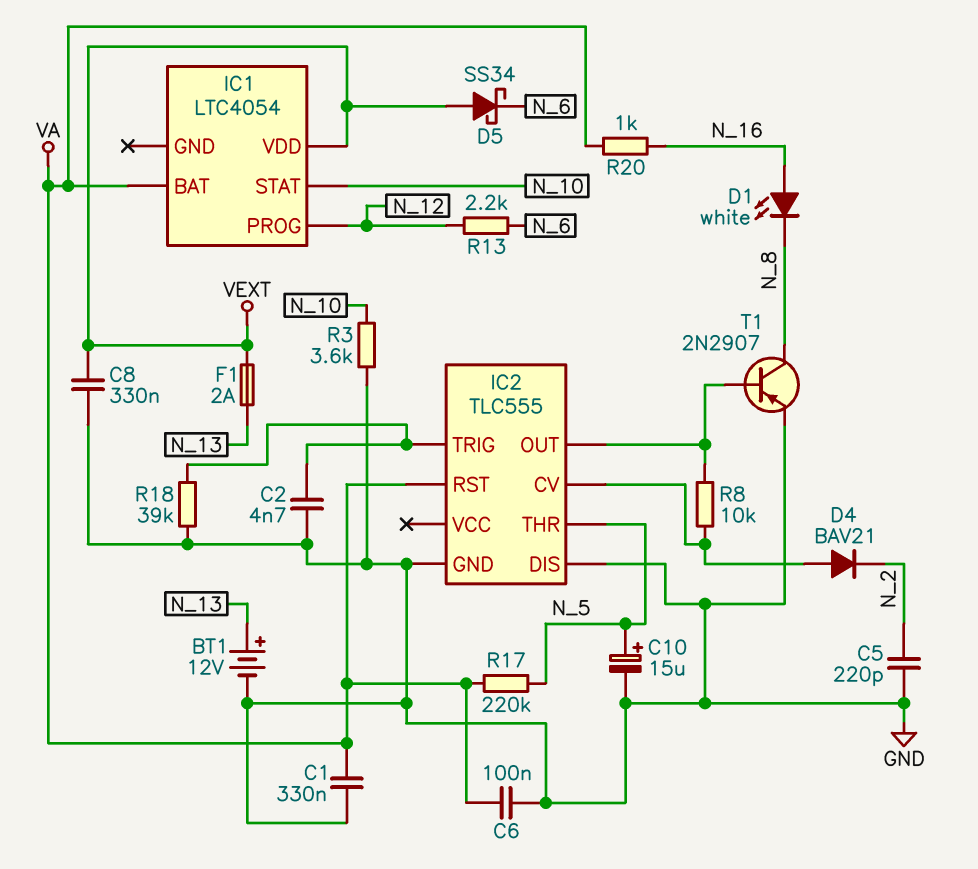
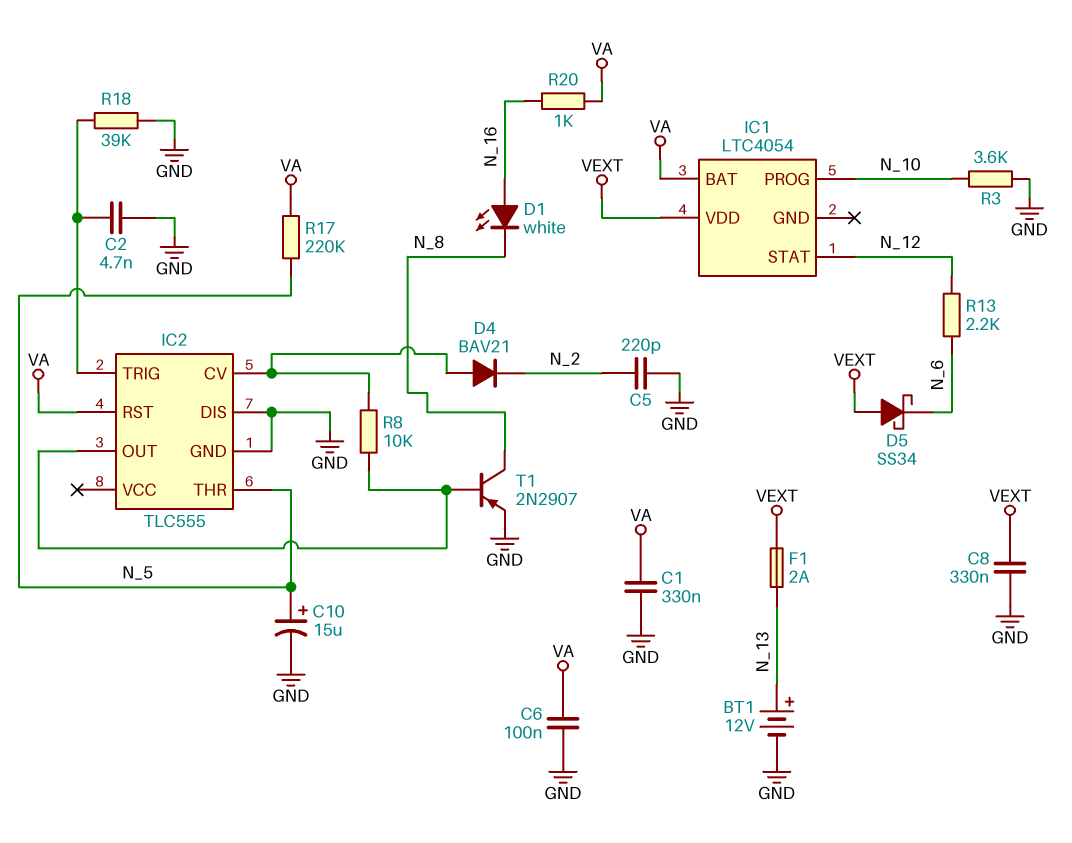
IC1 pin PROG: N_12 -> N_10
IC1 pin STAT: N_10 -> N_12

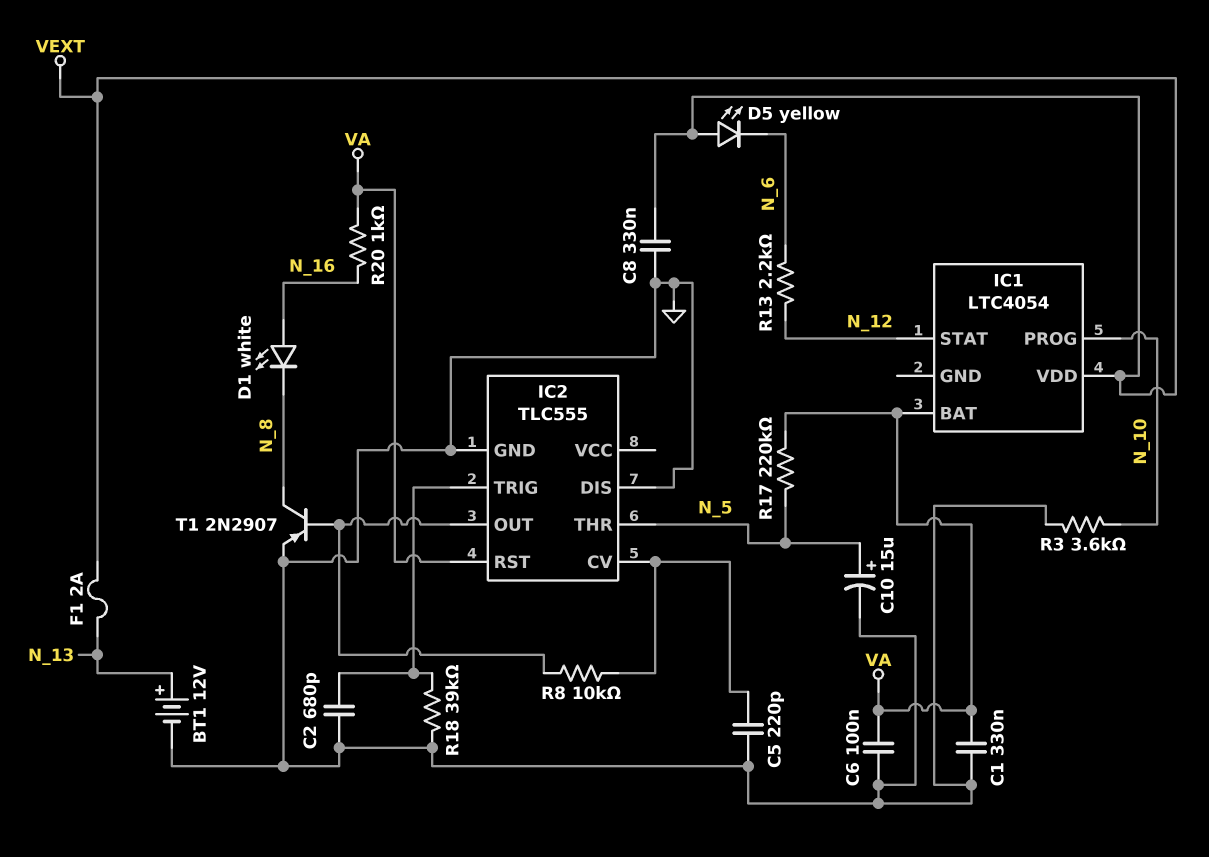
C2: 4.7nF (GND, IC2/TRIG) -> 680pF (GND, IC2/TRIG)
C5: 220pF (GND, N_2) -> 220pF (GND, IC2/CV)
D4: diode BAV21 (A IC2/CV, K N_2) -> none
D5: schottky SS34 (A VEXT, K N_6) -> LED yellow (A VEXT, K N_6)

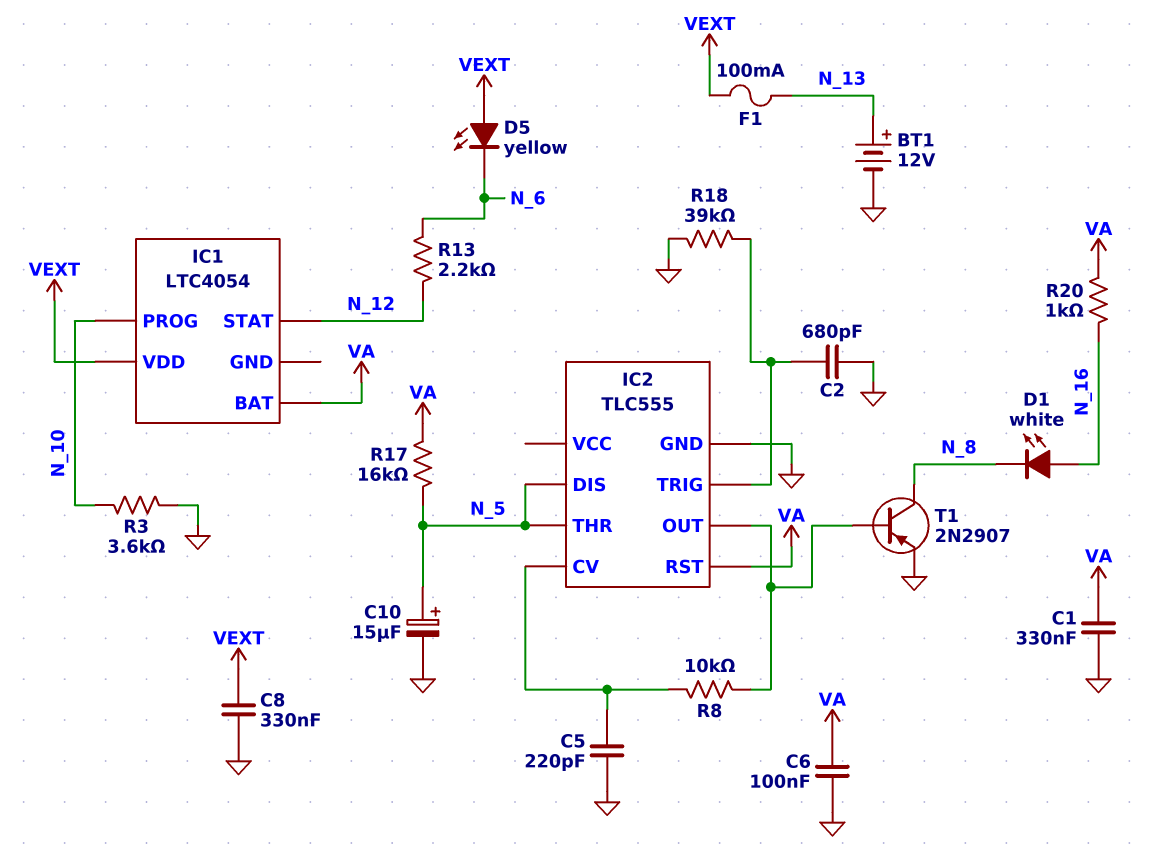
F1: 2A (N_13, VEXT) -> 100mA (N_13, VEXT)
IC2 pin DIS: GND -> N_5
R17: 220k (N_5, VA) -> 16k (N_5, VA)

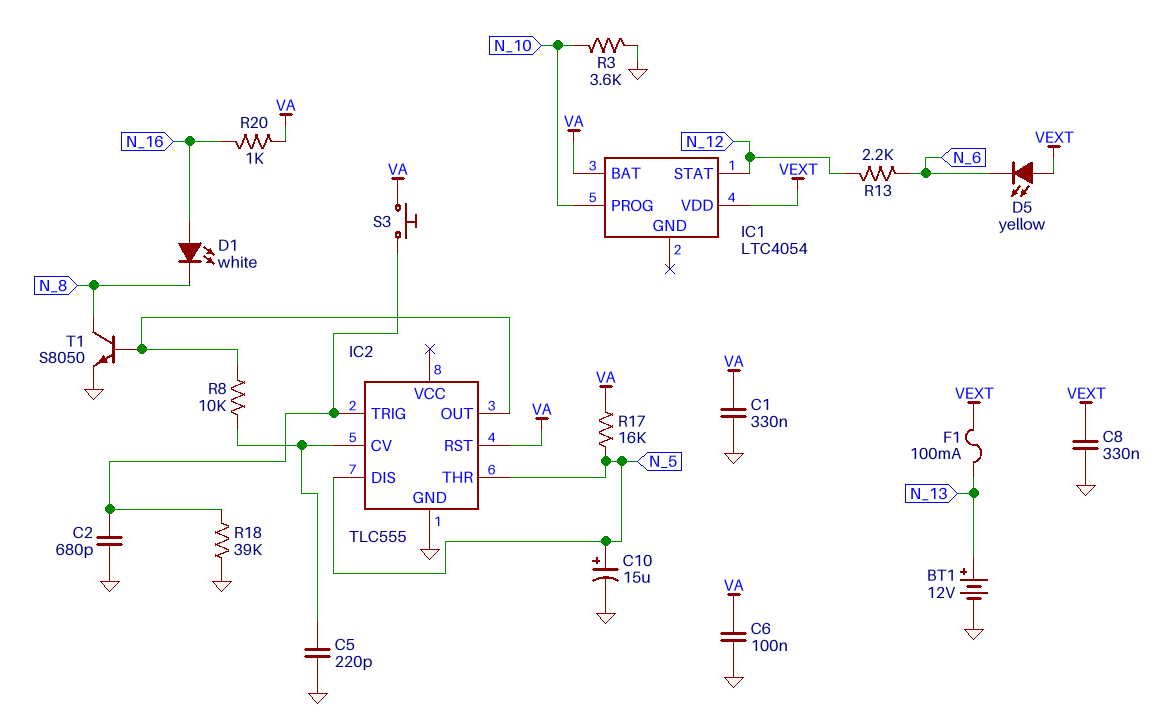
S3: none -> button (IC2/TRIG, VA)
T1: PNP 2N2907 (B IC2/OUT, C N_8, E GND) -> NPN S8050 (B IC2/OUT, C N_8, E GND)

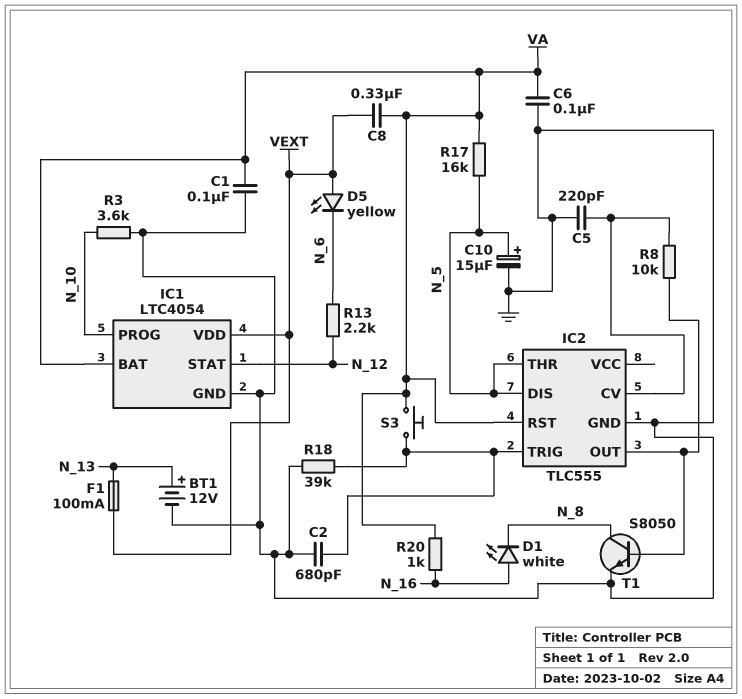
C1: 330nF (GND, VA) -> 100nF (GND, VA)
C8: 330nF (GND, VEXT) -> 330nF (VA, VEXT)
IC1 pin GND: none -> GND

